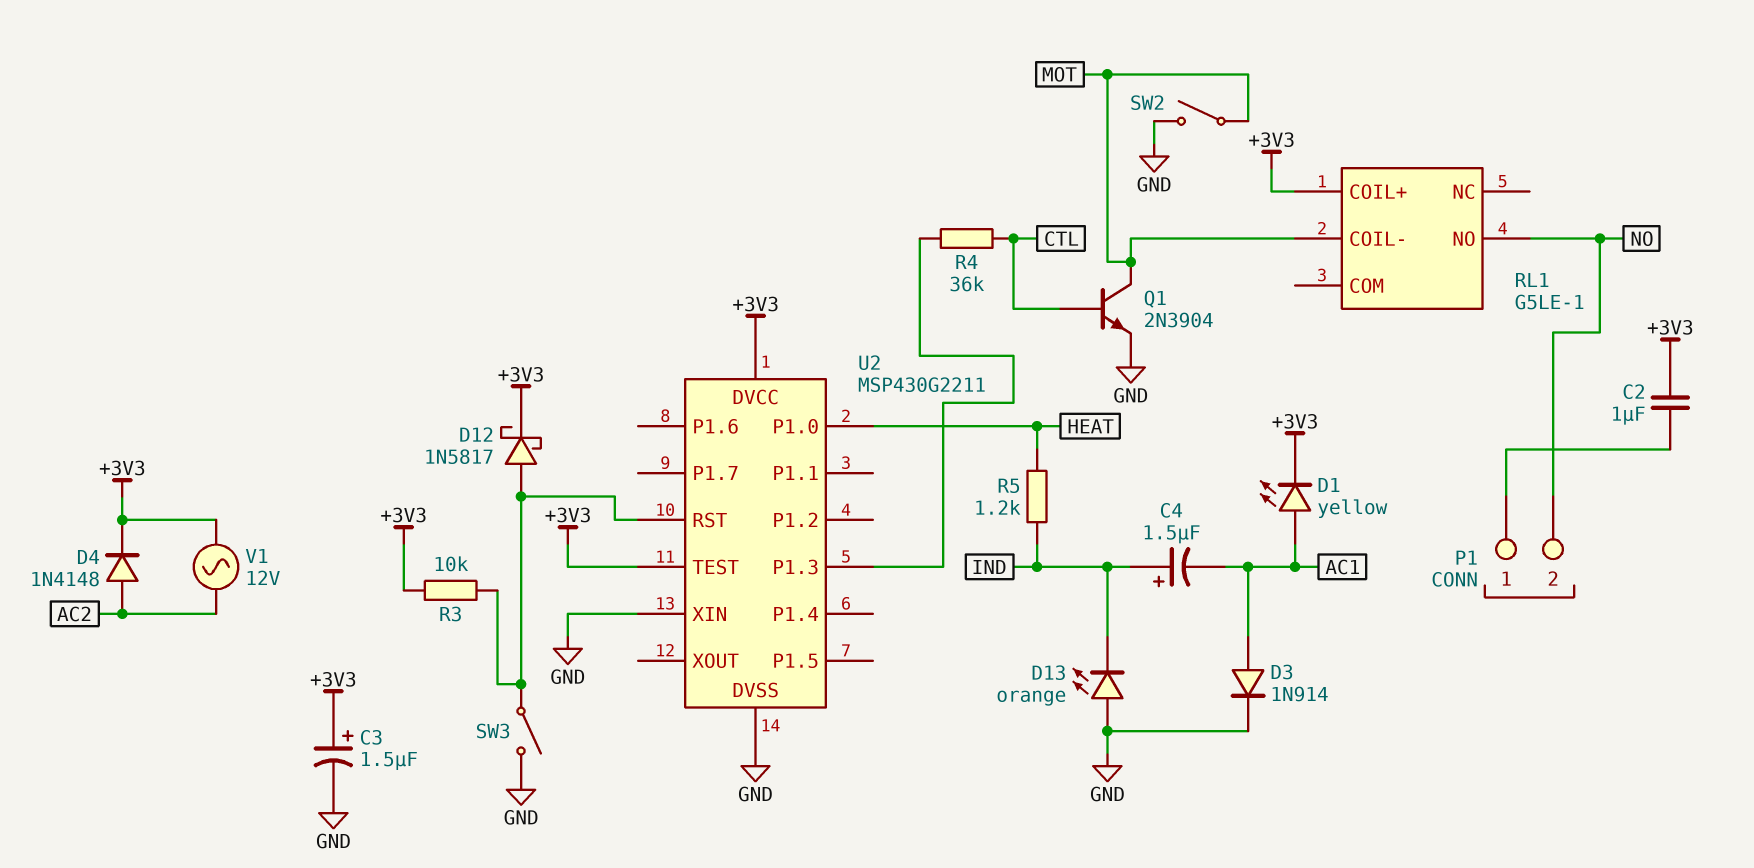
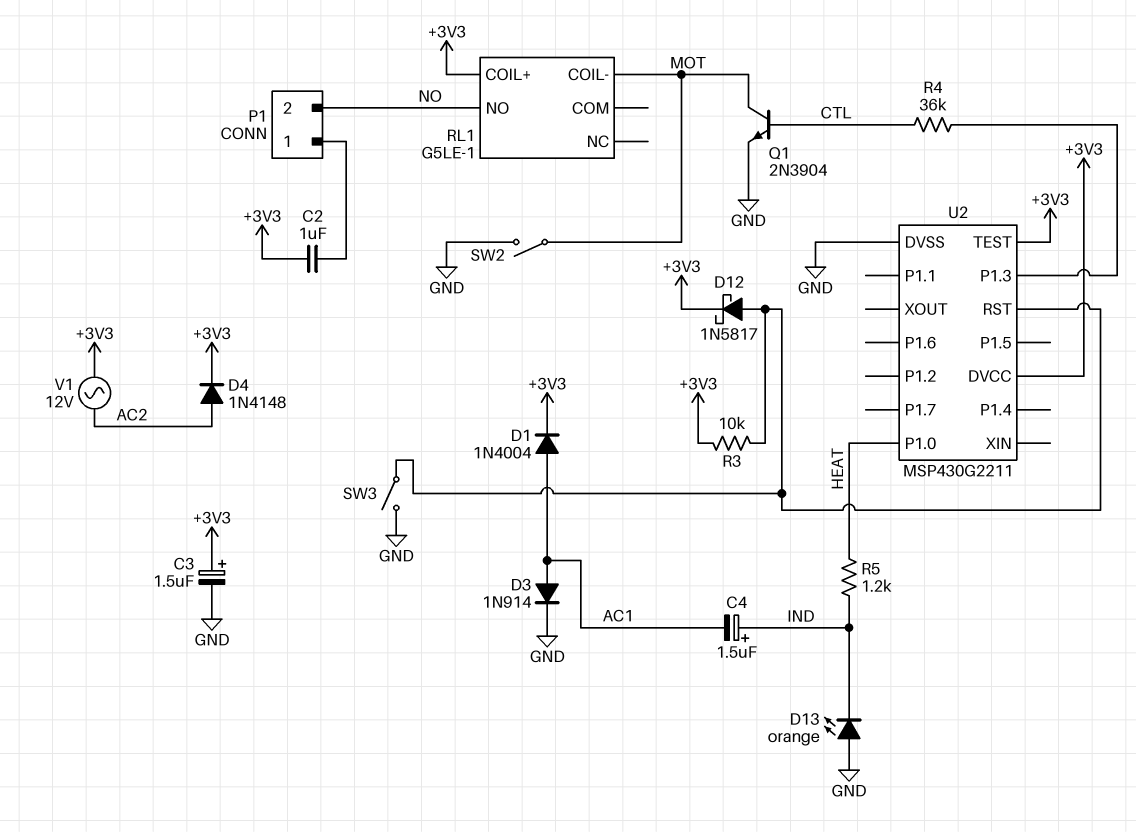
D1: LED yellow (A AC1, K +3V3) -> diode 1N4004 (A AC1, K +3V3)
U2 pin XIN: GND -> none

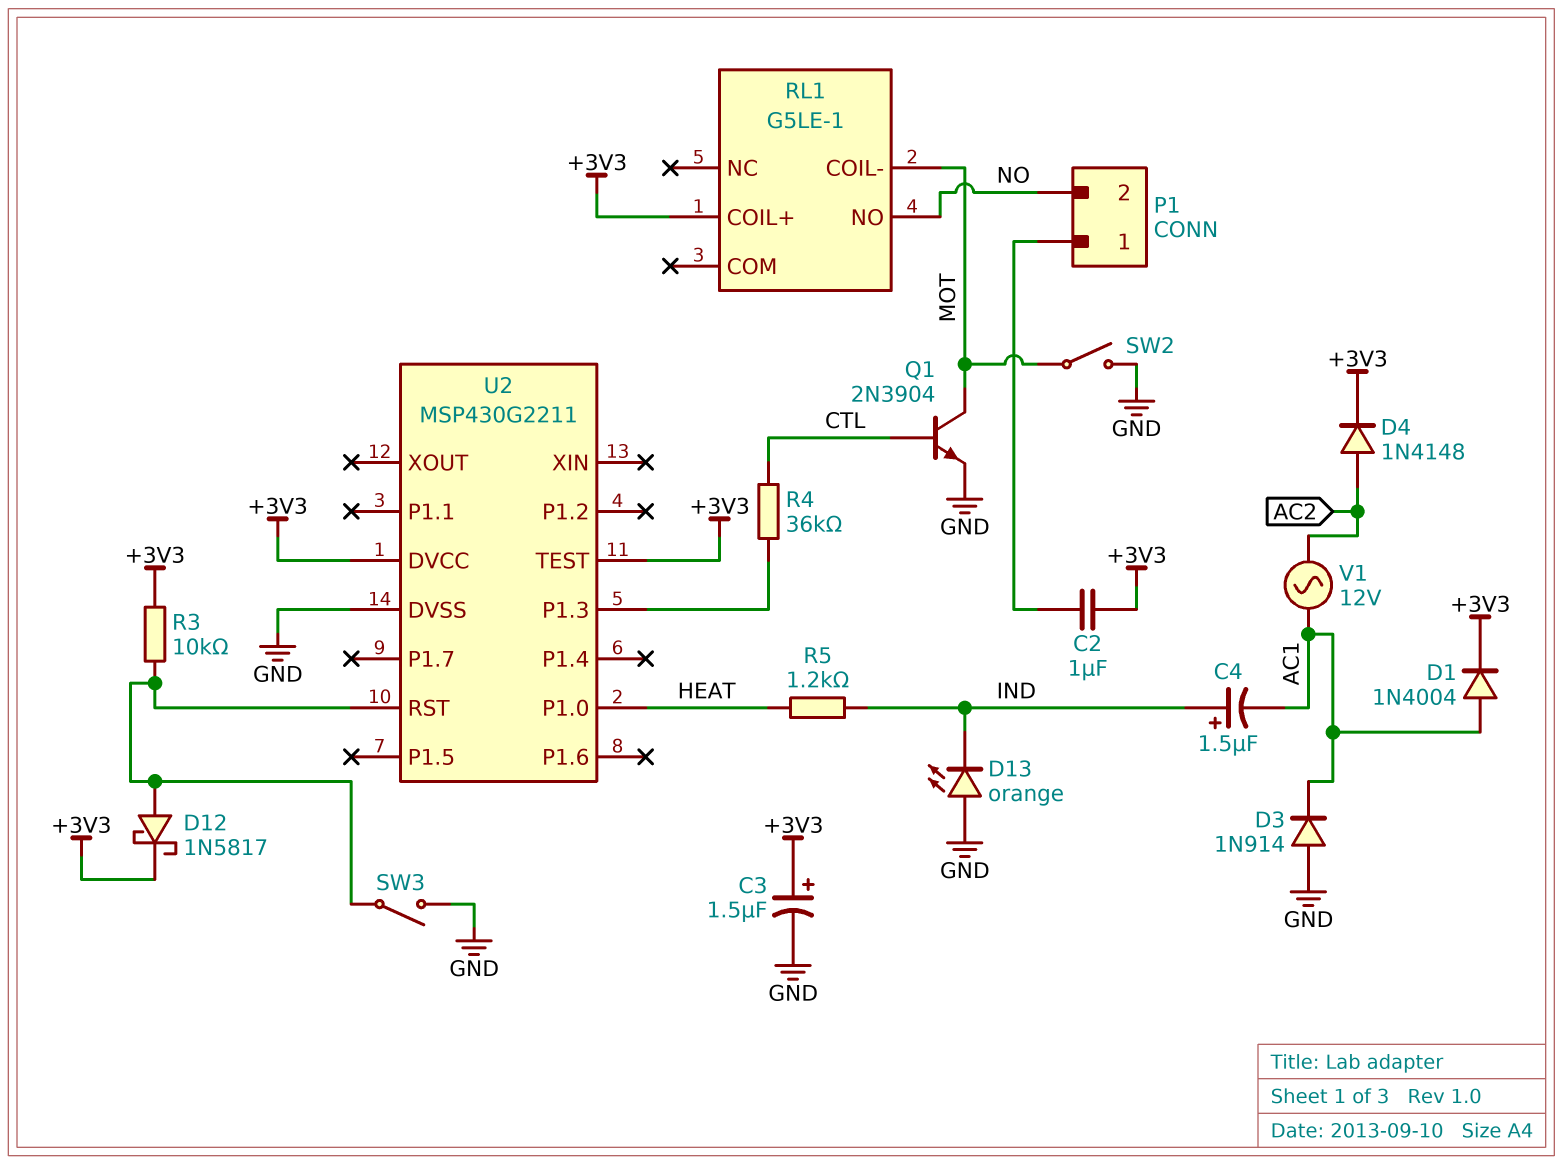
D3: diode 1N914 (A AC1, K GND) -> diode 1N914 (A GND, K AC1)
V1: AC 12V (+3V3, AC2) -> AC 12V (AC1, AC2)

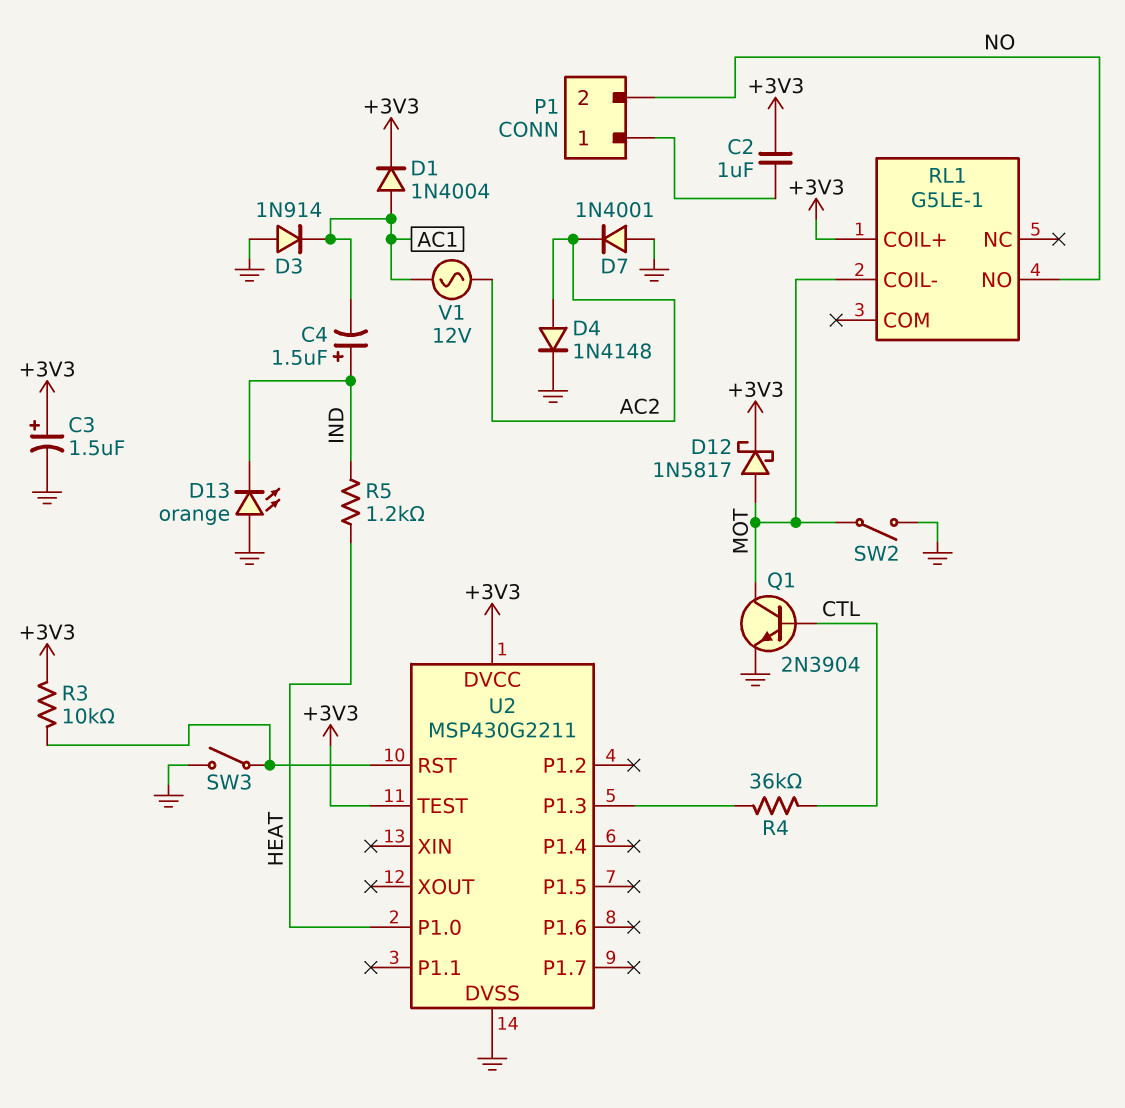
D4: diode 1N4148 (A AC2, K +3V3) -> diode 1N4148 (A AC2, K GND)
D7: none -> diode 1N4001 (A GND, K AC2)
D12: schottky 1N5817 (A U2/RST, K +3V3) -> schottky 1N5817 (A MOT, K +3V3)

